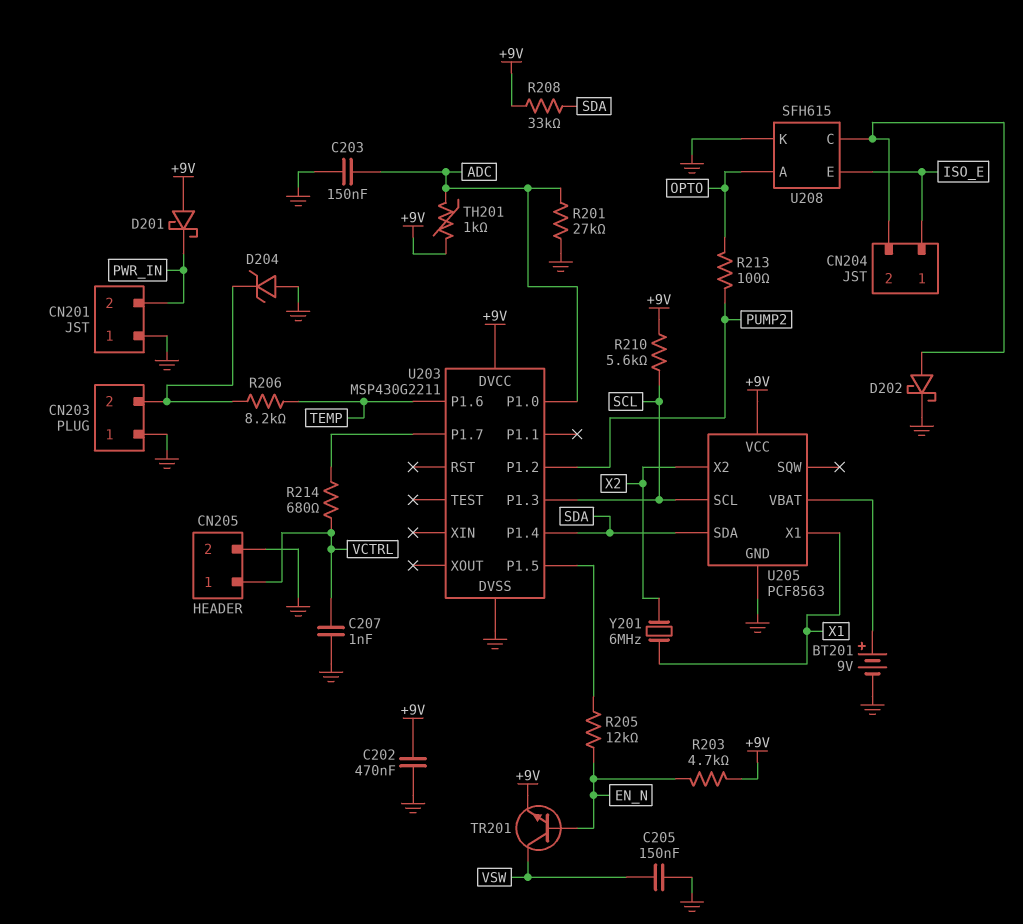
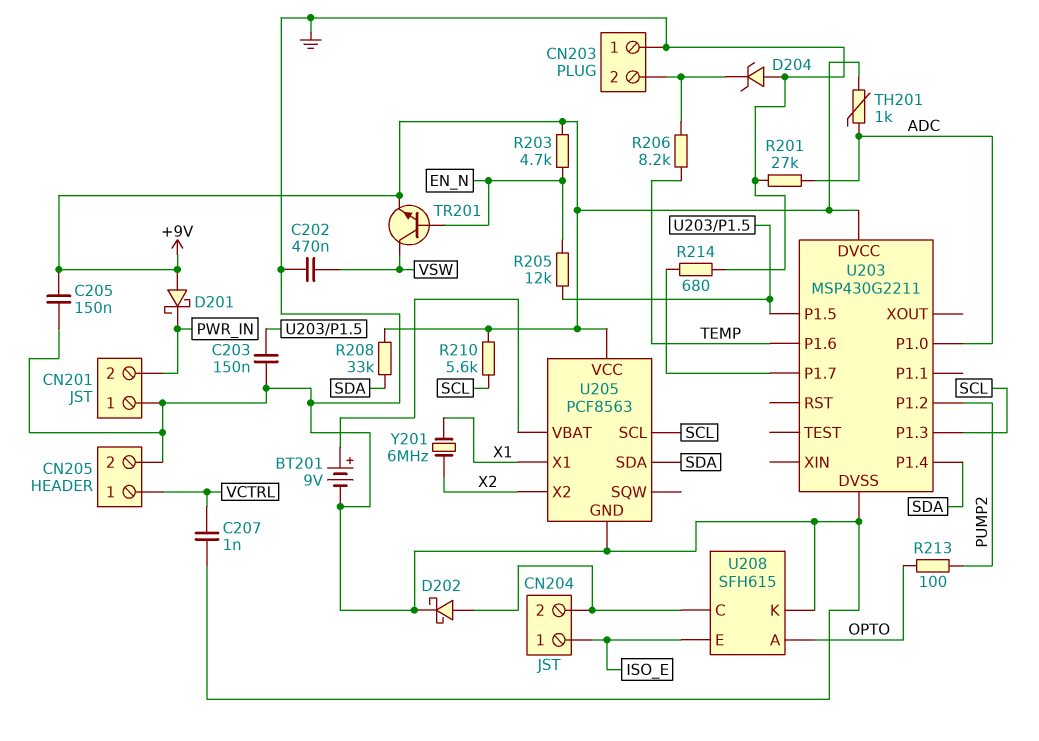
C202: 470nF (+9V, GND) -> 470nF (GND, VSW)
C203: 150nF (ADC, GND) -> 150nF (GND, U203/P1.5)
C205: 150nF (GND, VSW) -> 150nF (+9V, GND)
R214: 680 (U203/P1.7, VCTRL) -> 680 (GND, U203/P1.7)

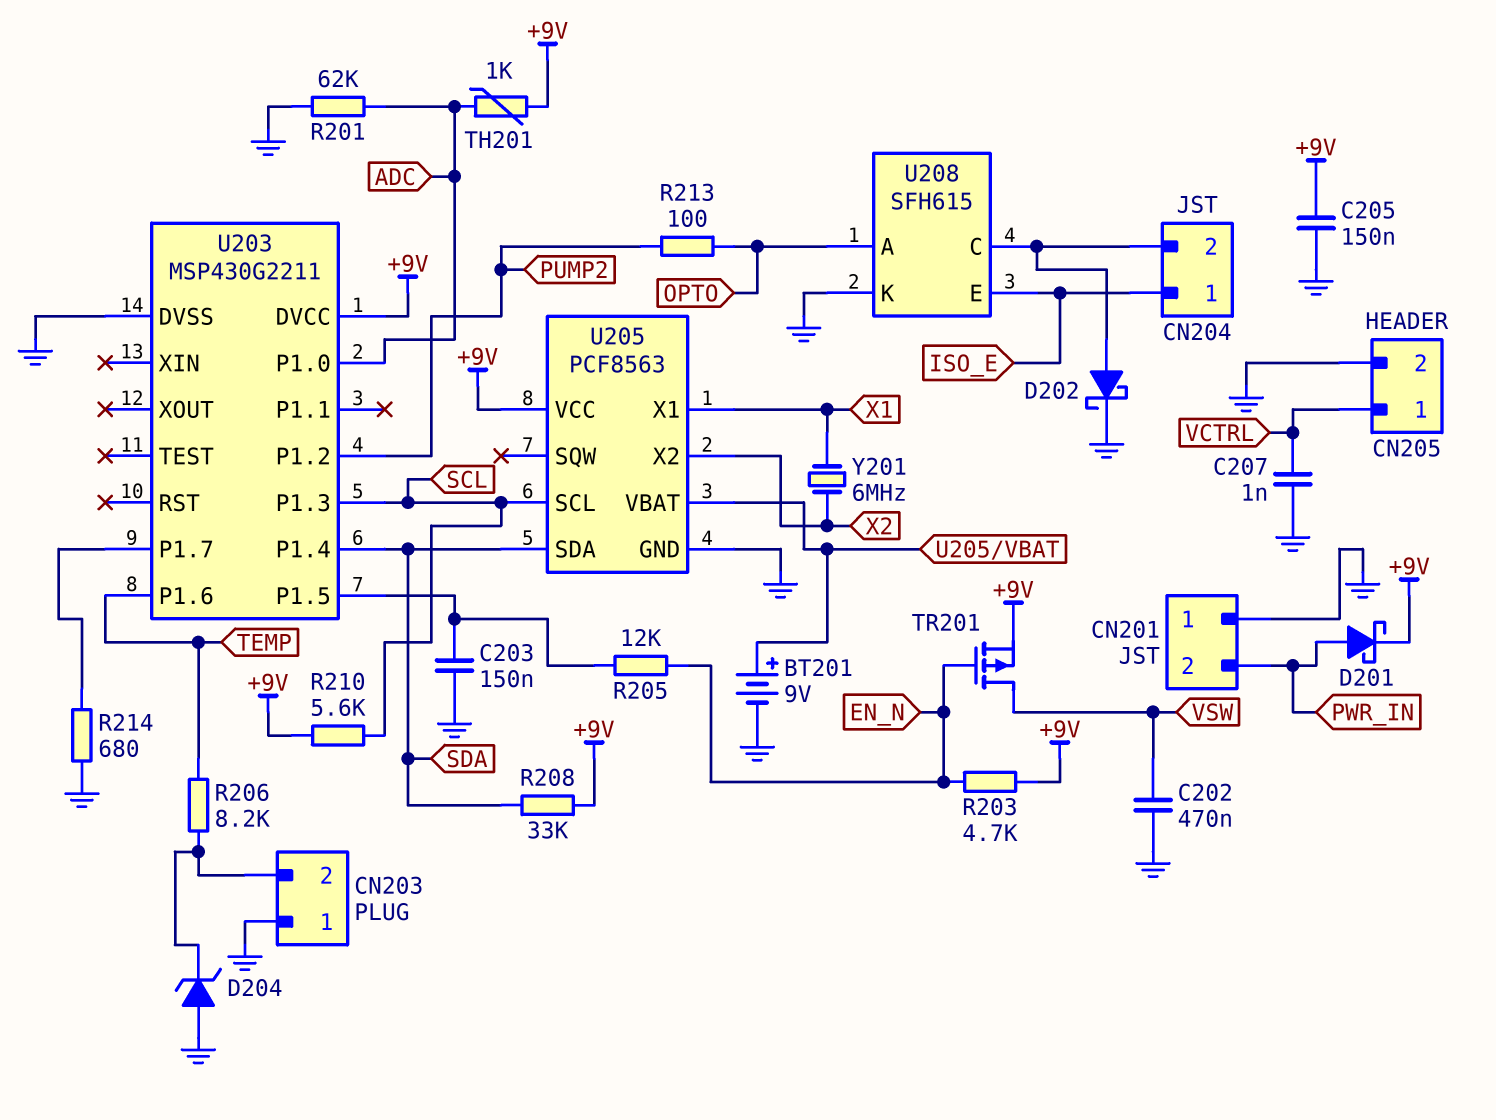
D201: schottky (A +9V, K PWR_IN) -> schottky (A PWR_IN, K +9V)
R201: 27k (ADC, GND) -> 62k (ADC, GND)
TR201: NPN (B EN_N, C VSW, E +9V) -> PMOS (G EN_N, D VSW, S +9V)

